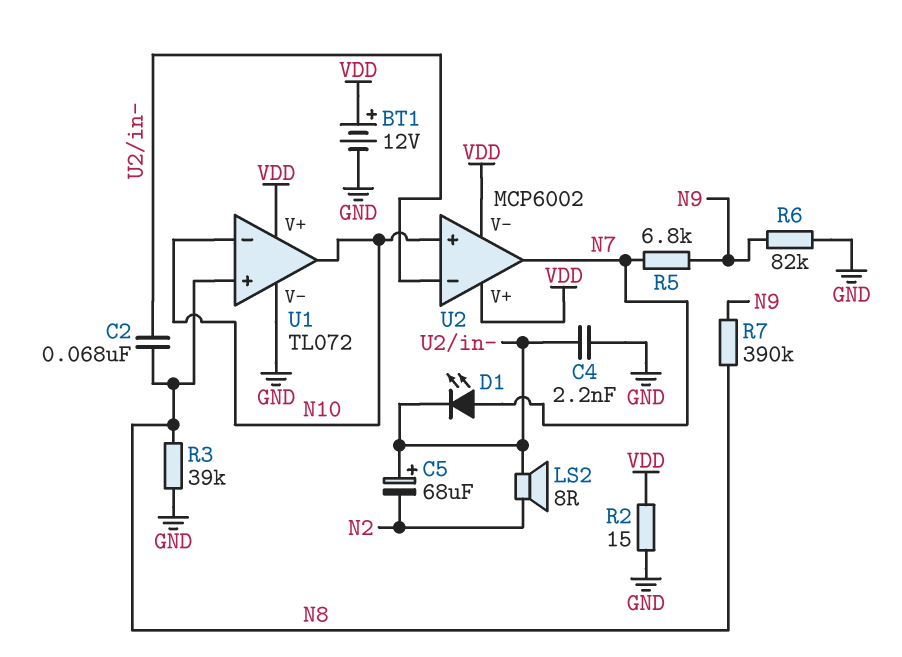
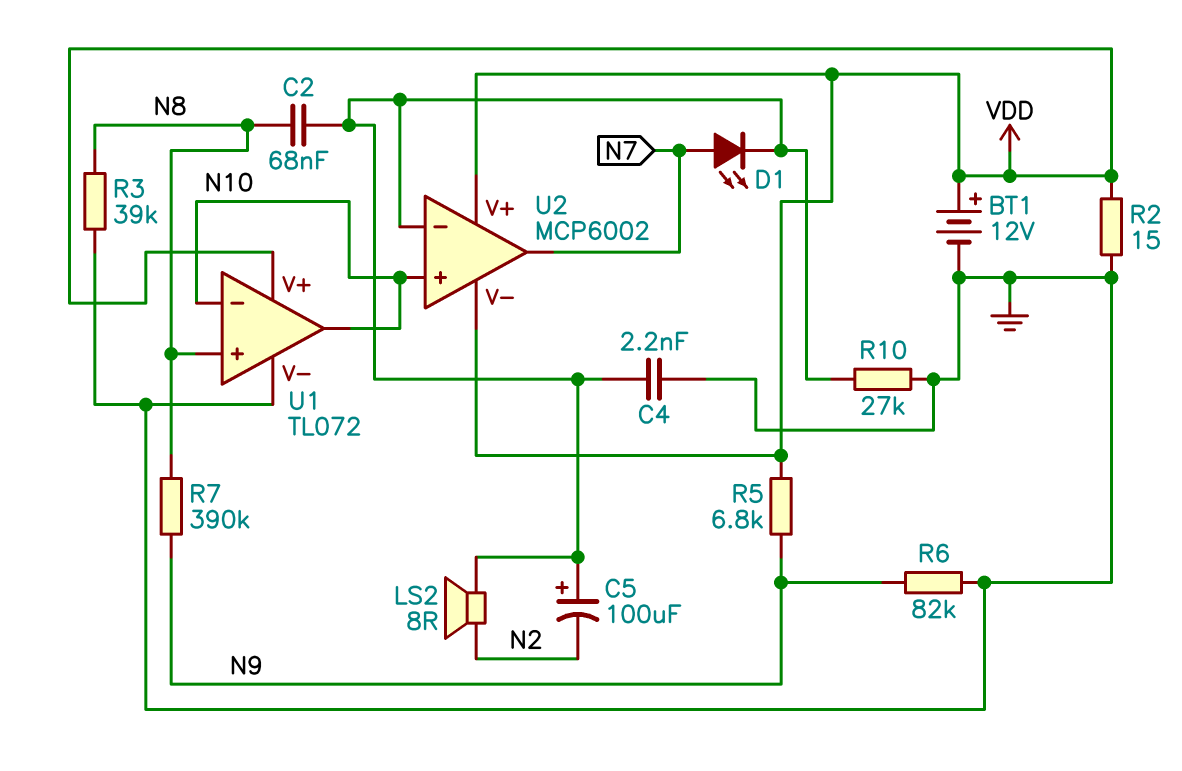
C5: 68uF (plus U2/in-, minus N2) -> 100uF (plus U2/in-, minus N2)
R5: 6.8k (N7, N9) -> 6.8k (N9, VDD)
R10: none -> 27k (GND, U2/in-)

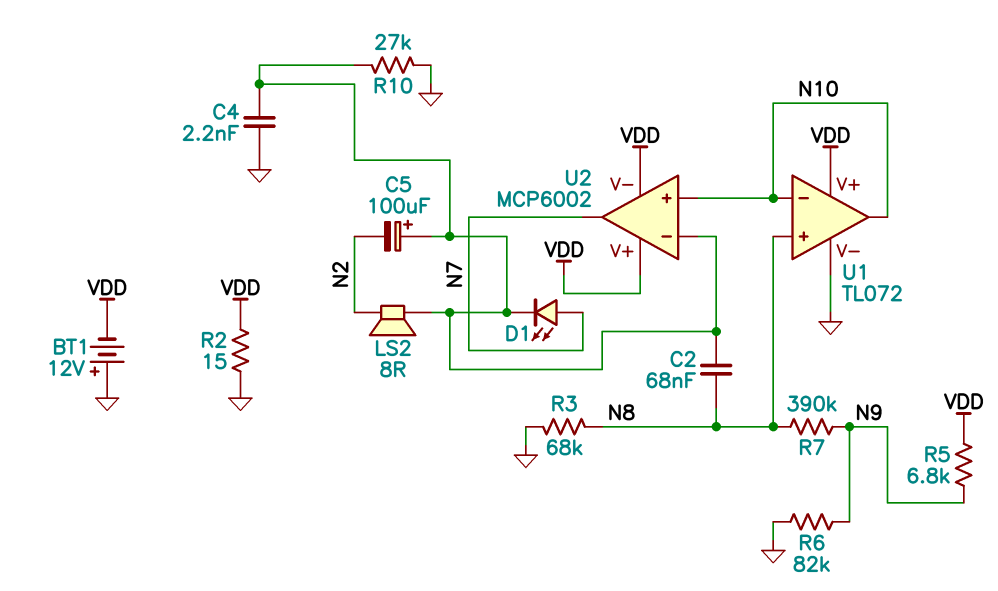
BT1: 12V (plus VDD, minus GND) -> 12V (plus GND, minus VDD)
R3: 39k (GND, N8) -> 68k (GND, N8)

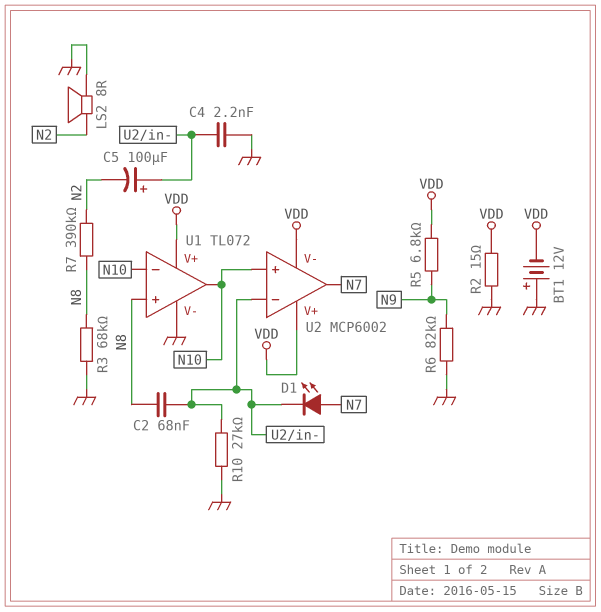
LS2: speaker 8R (N2, U2/in-) -> speaker 8R (GND, N2)
R7: 390k (N8, N9) -> 390k (N2, N8)

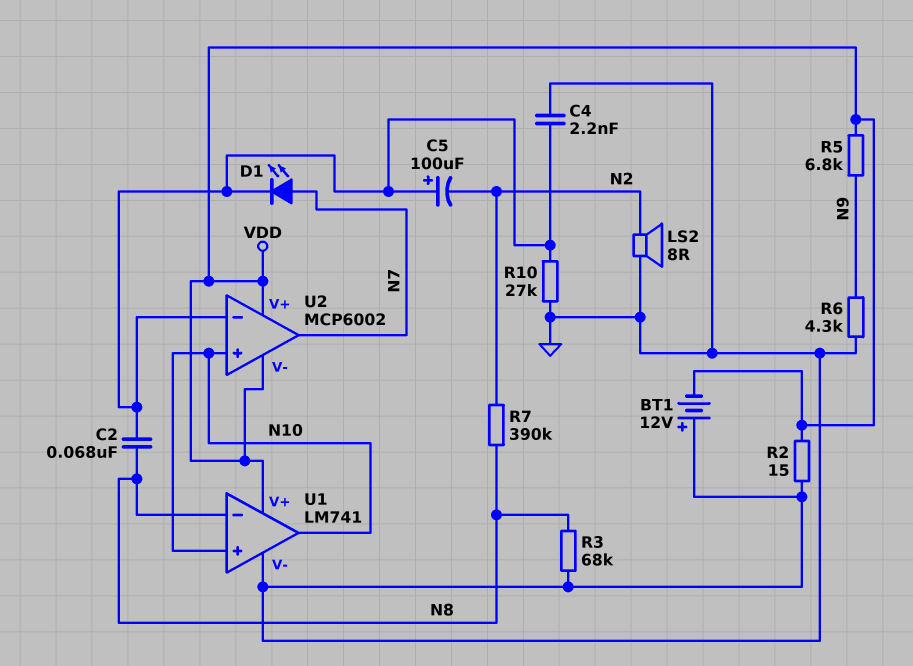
R6: 82k (GND, N9) -> 4.3k (GND, N9)
U1: TL072 -> LM741
U1 pin in+: N8 -> N10
U1 pin in-: N10 -> N8

